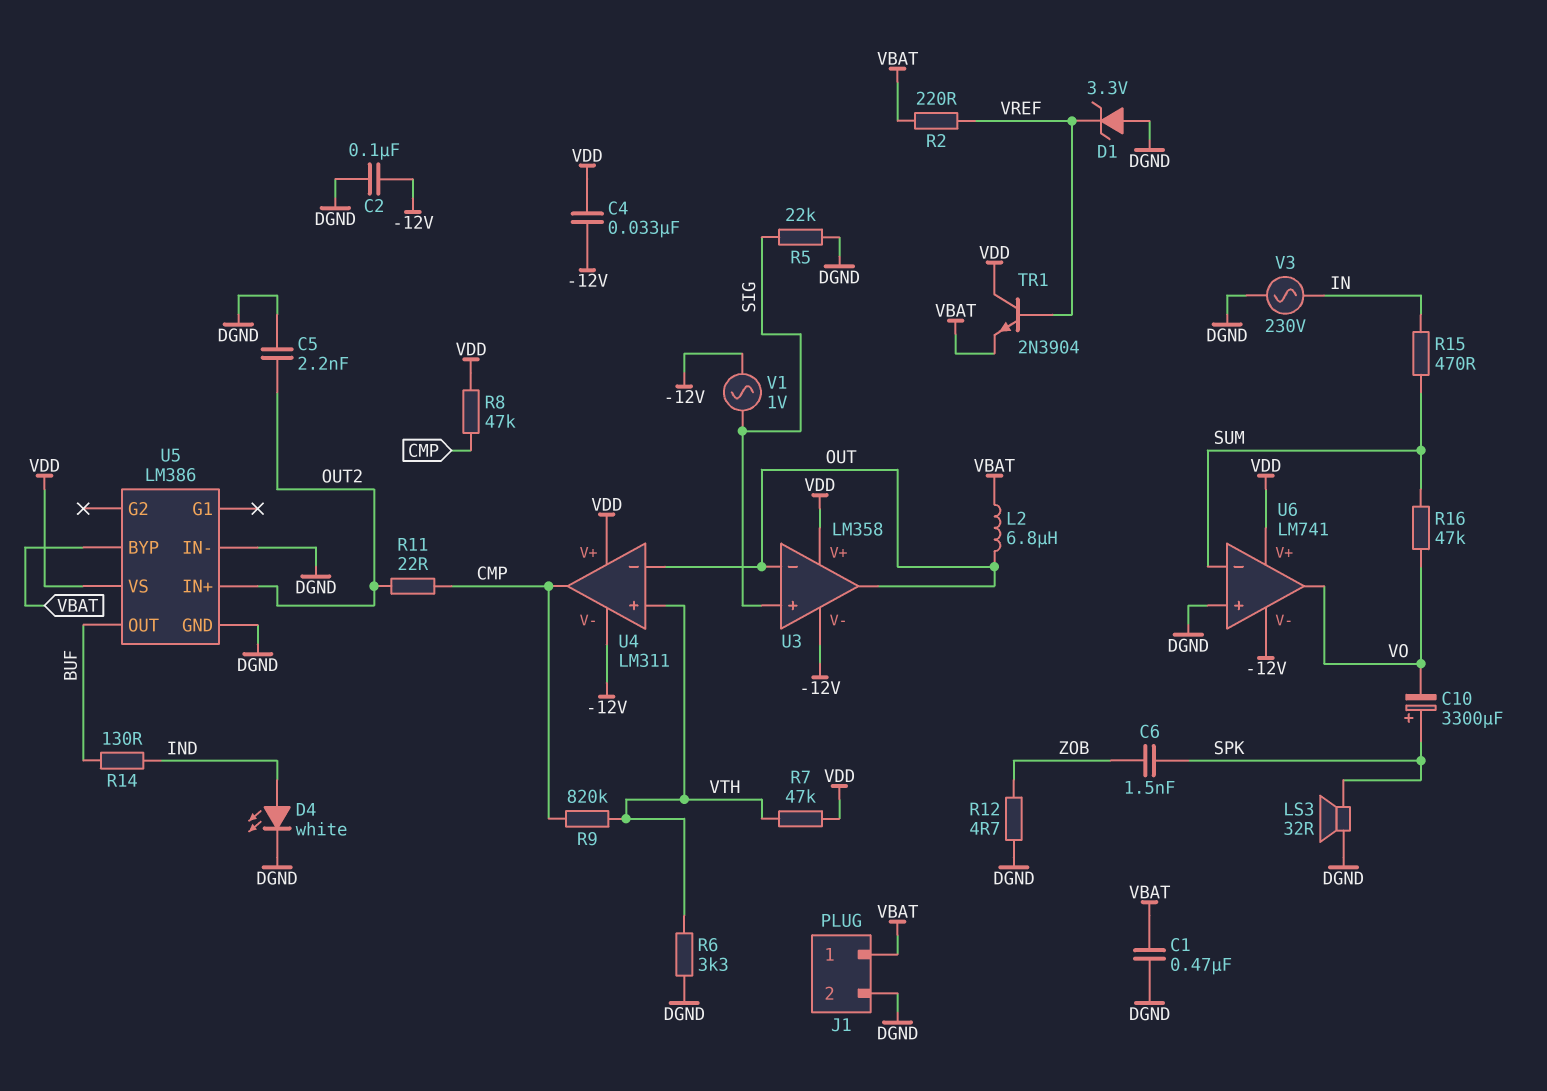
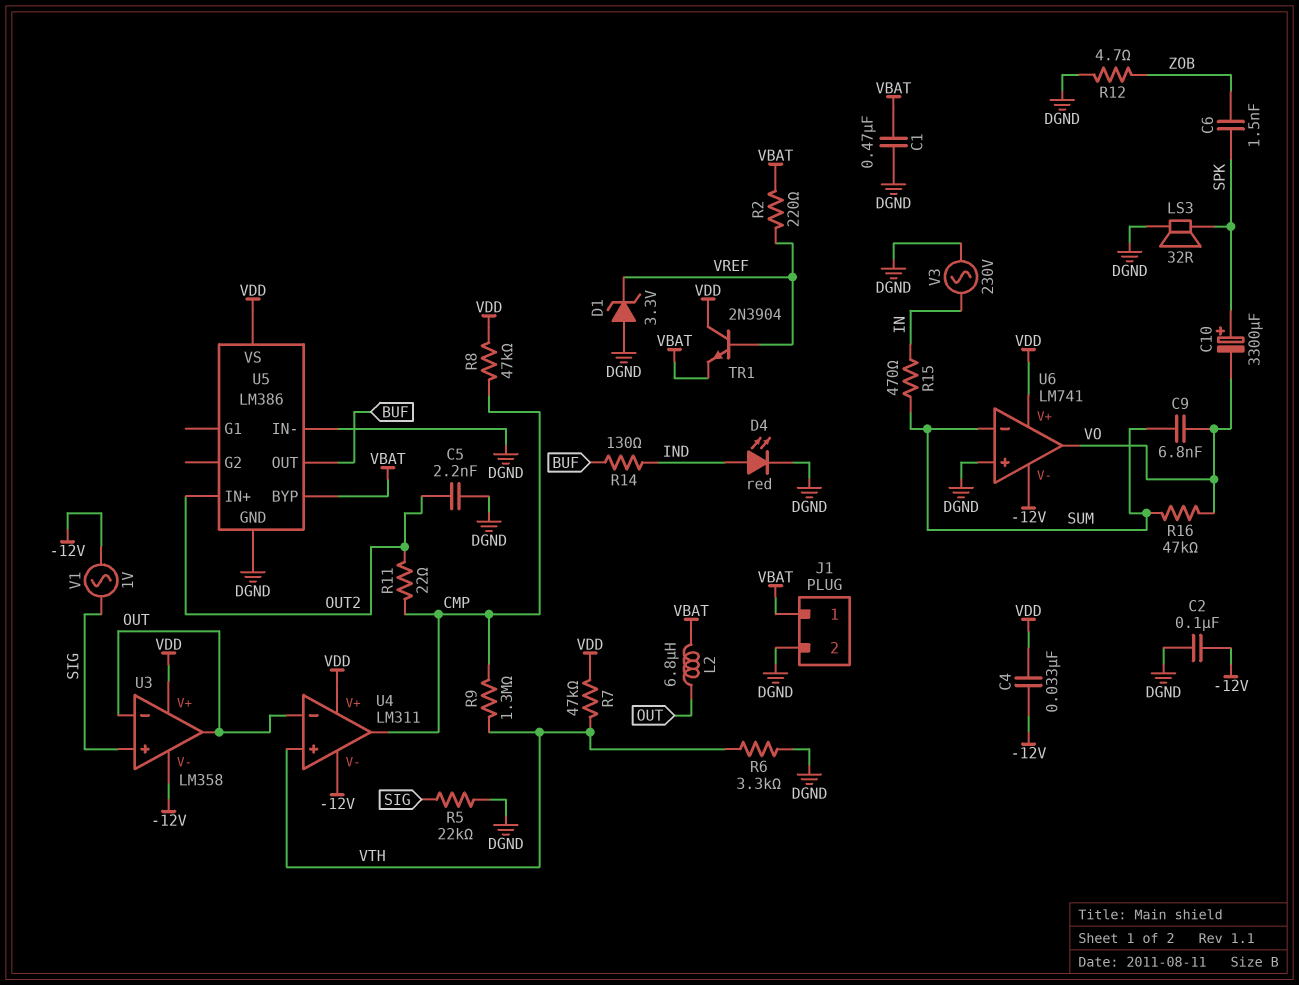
C9: none -> 6.8nF (SUM, VO)
D4: LED white (A IND, K DGND) -> LED red (A IND, K DGND)
R9: 820k (CMP, VTH) -> 1.3M (CMP, VTH)

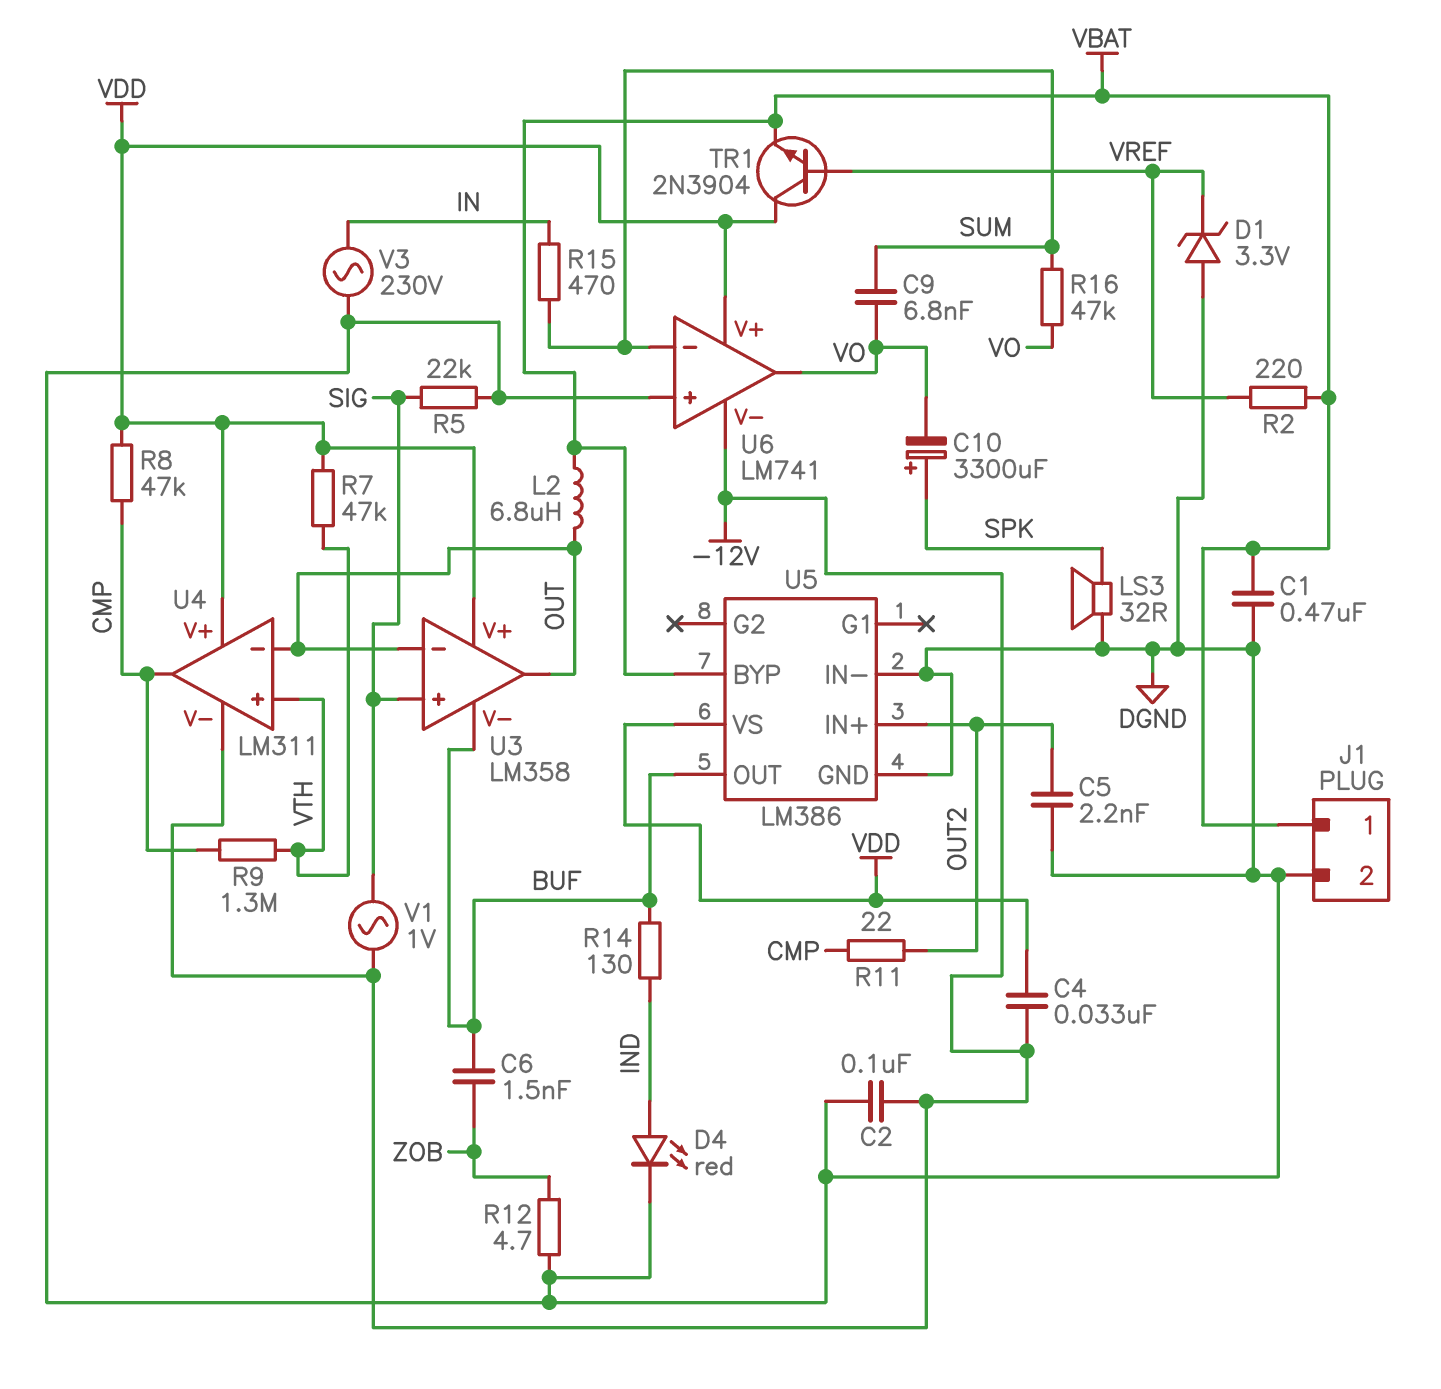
C6: 1.5nF (SPK, ZOB) -> 1.5nF (BUF, ZOB)
R6: 3.3k (DGND, VTH) -> none
U3 pin V-: -12V -> BUF

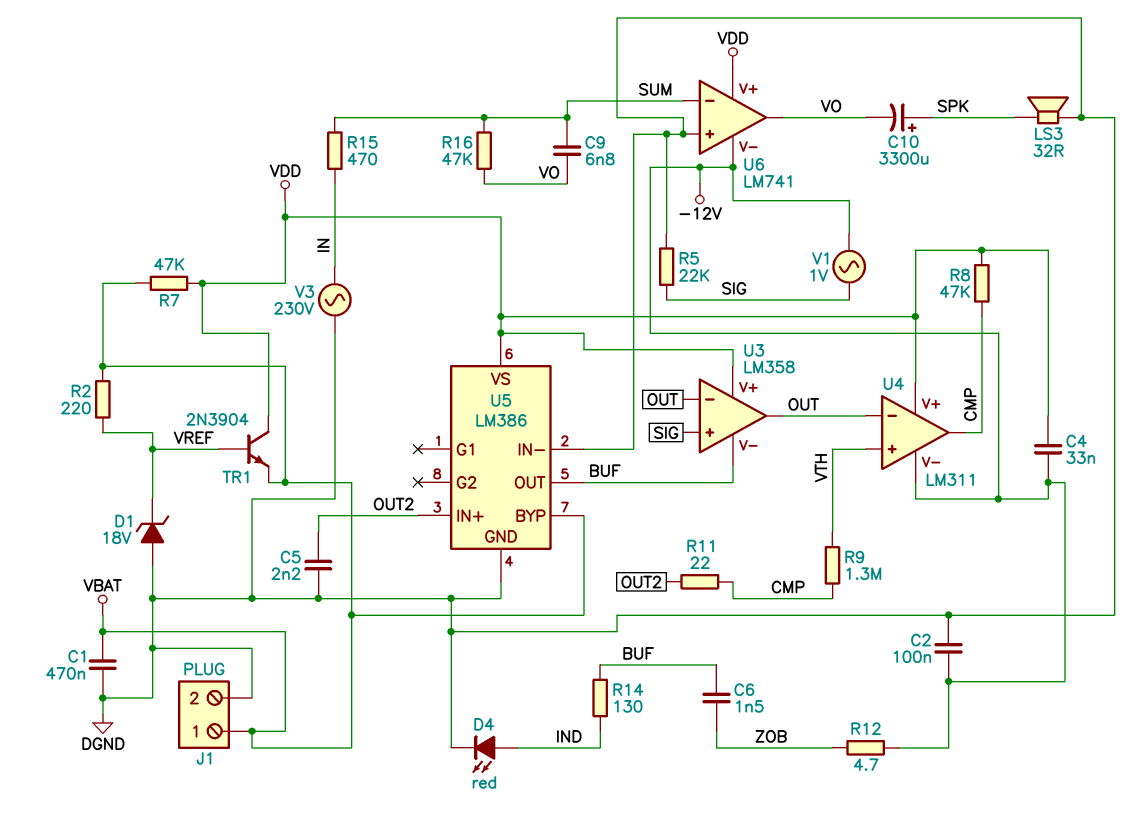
D1: zener 3.3V (A DGND, K VREF) -> zener 18V (A DGND, K VREF)
L2: 6.8uH (OUT, VBAT) -> none
R7: 47k (VDD, VTH) -> 47k (VBAT, VDD)
R12: 4.7 (DGND, ZOB) -> 4.7 (-12V, ZOB)

